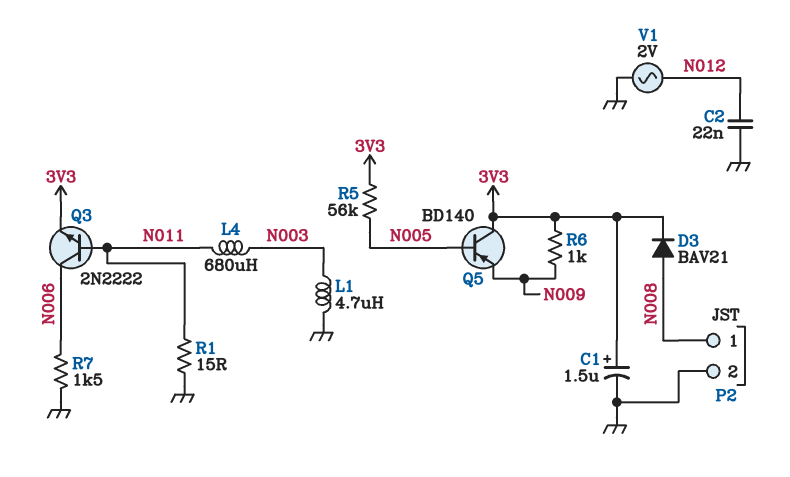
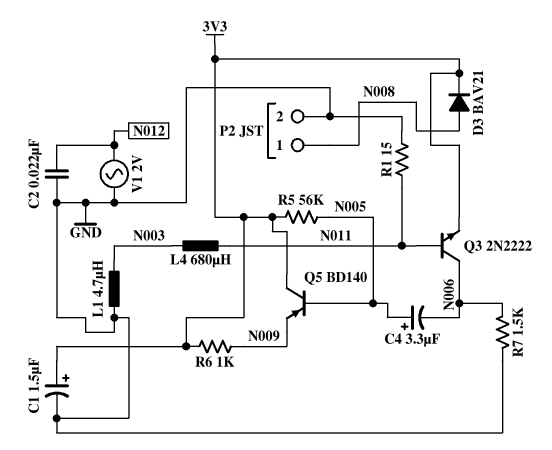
C4: none -> 3.3uF (plus N005, minus N006)

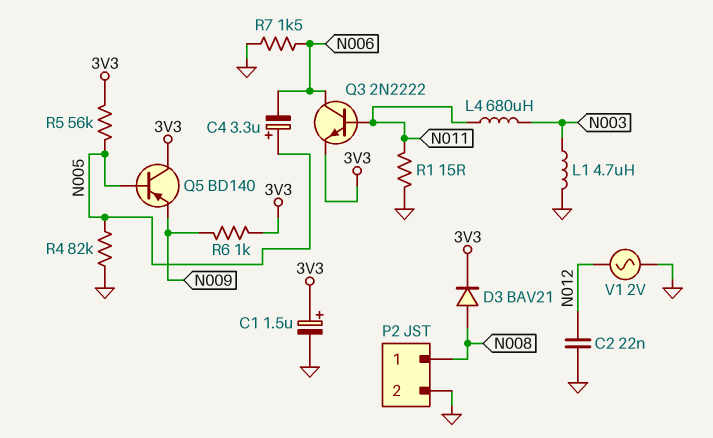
R4: none -> 82k (GND, N005)

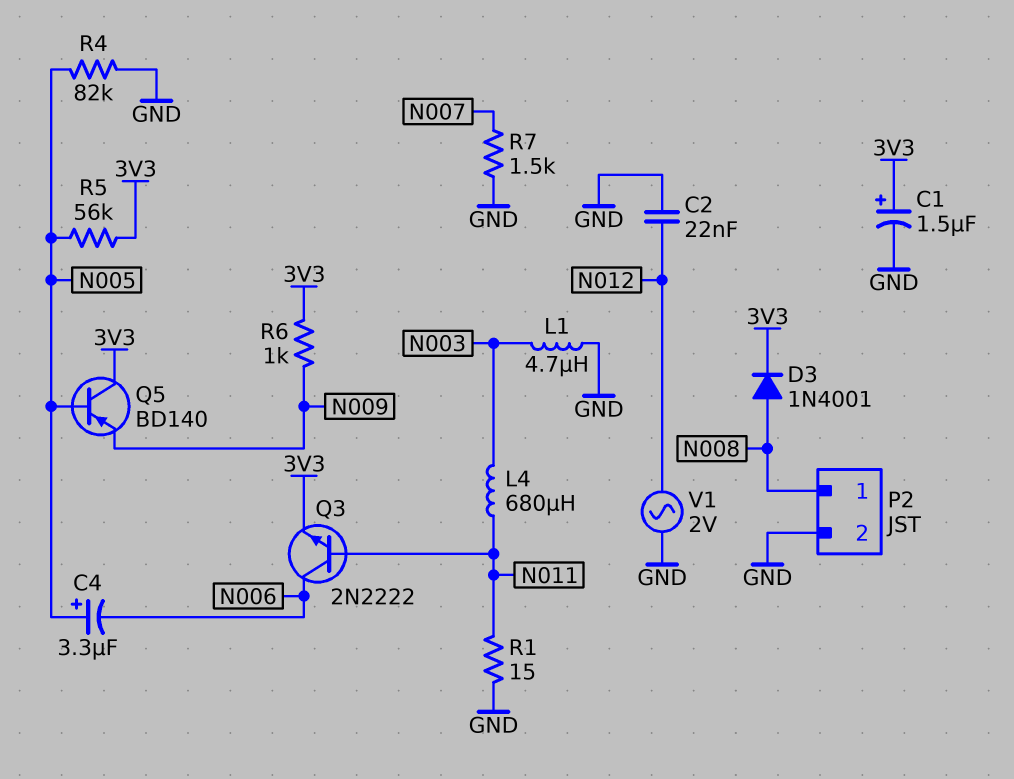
D3: diode BAV21 (A N008, K 3V3) -> diode 1N4001 (A N008, K 3V3)
R7: 1.5k (GND, N006) -> 1.5k (GND, N007)

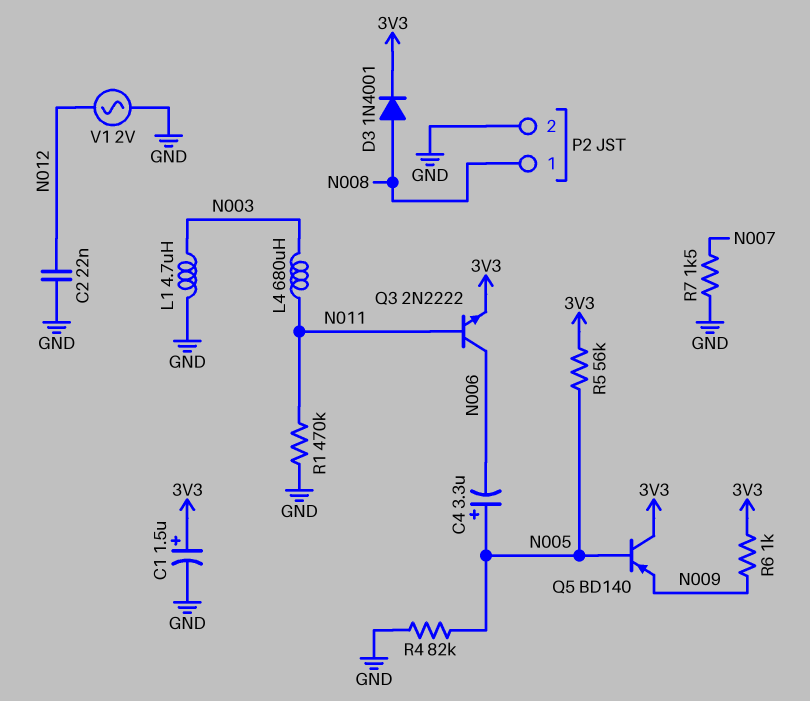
R1: 15 (GND, N011) -> 470k (GND, N011)

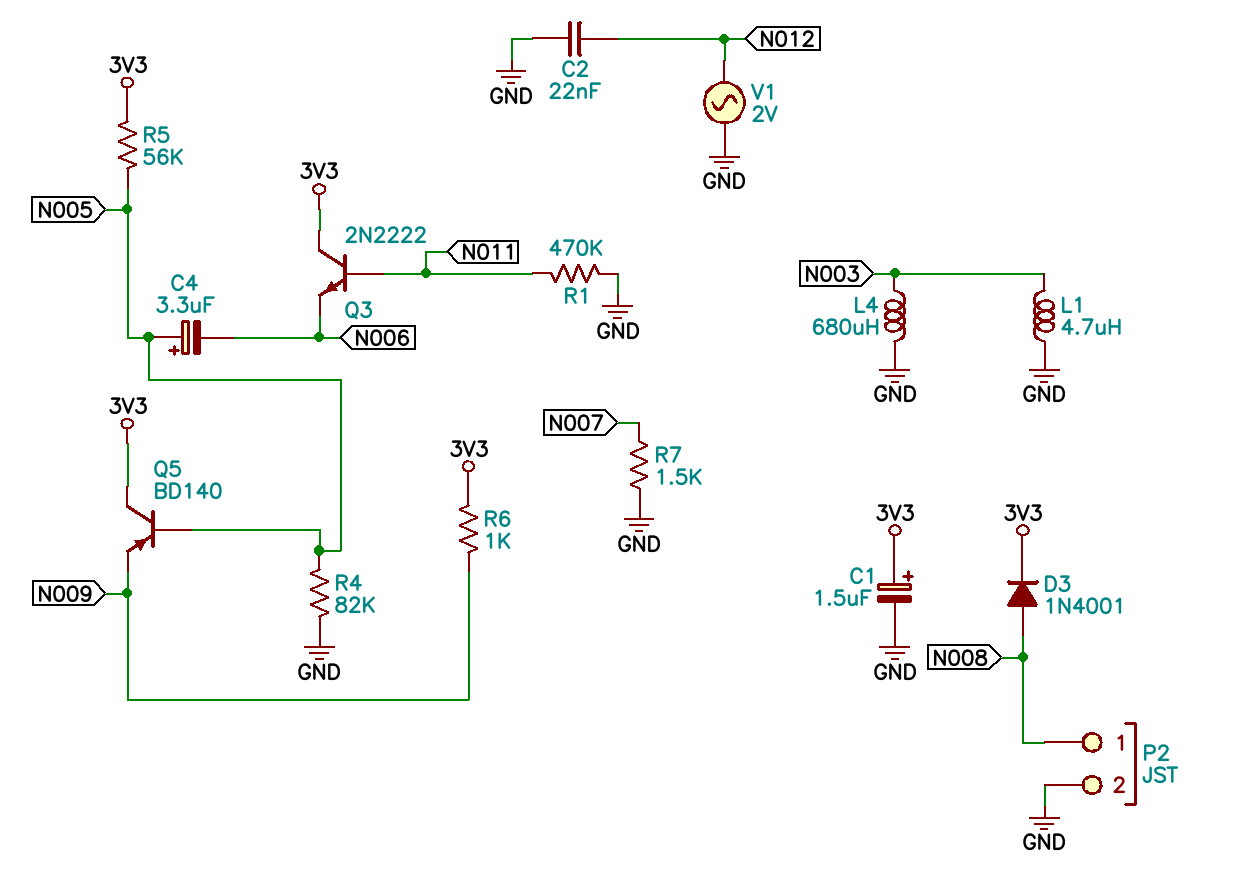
L4: 680uH (N003, N011) -> 680uH (GND, N003)
Q3: NPN 2N2222 (B N011, C N006, E 3V3) -> NPN 2N2222 (B N011, C 3V3, E N006)

